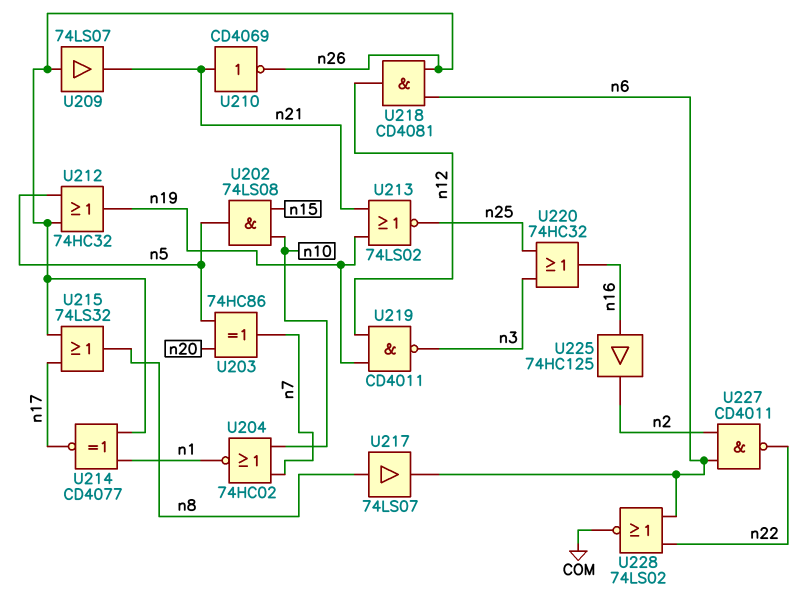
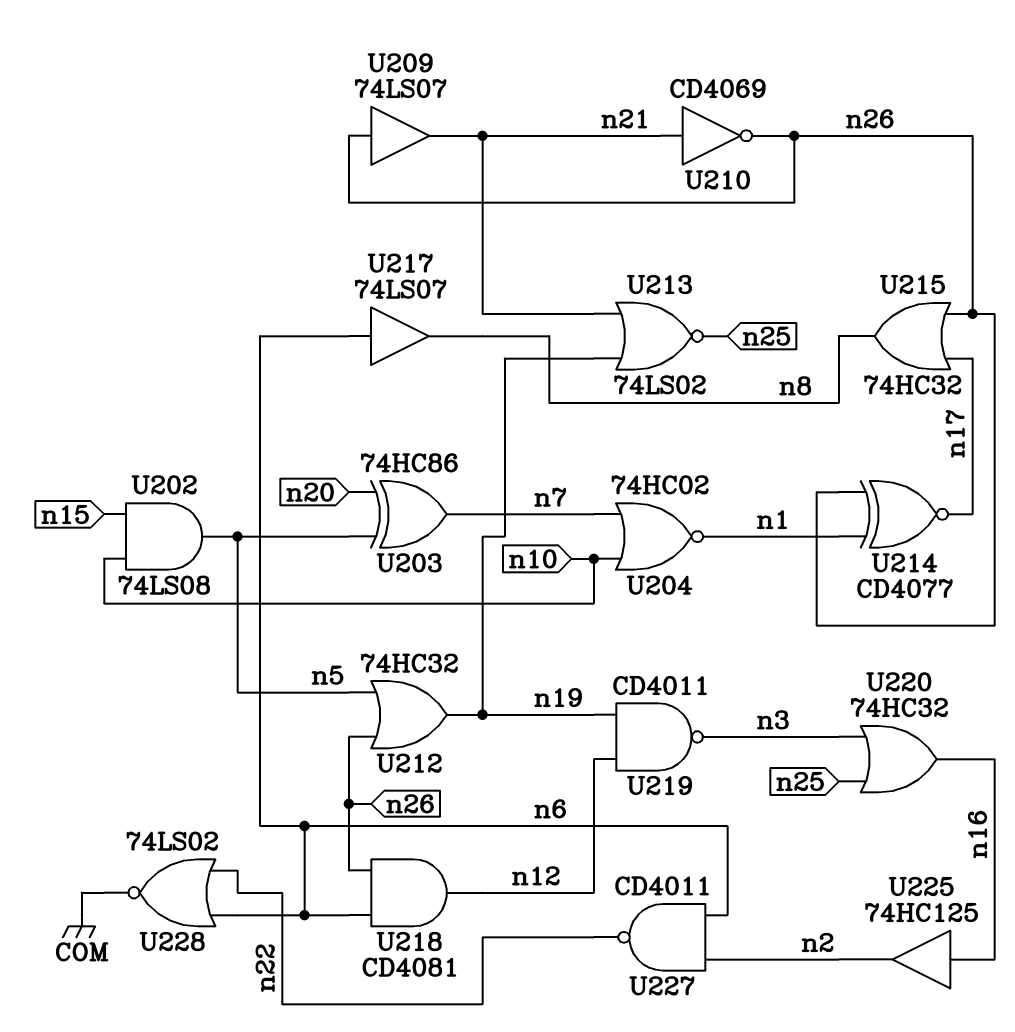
U215: OR 74LS32 (in n17, in n26, out n8) -> OR 74HC32 (in n17, in n26, out n8)
U217: buffer 74LS07 (in n8, out n6) -> buffer 74LS07 (in n6, out n8)

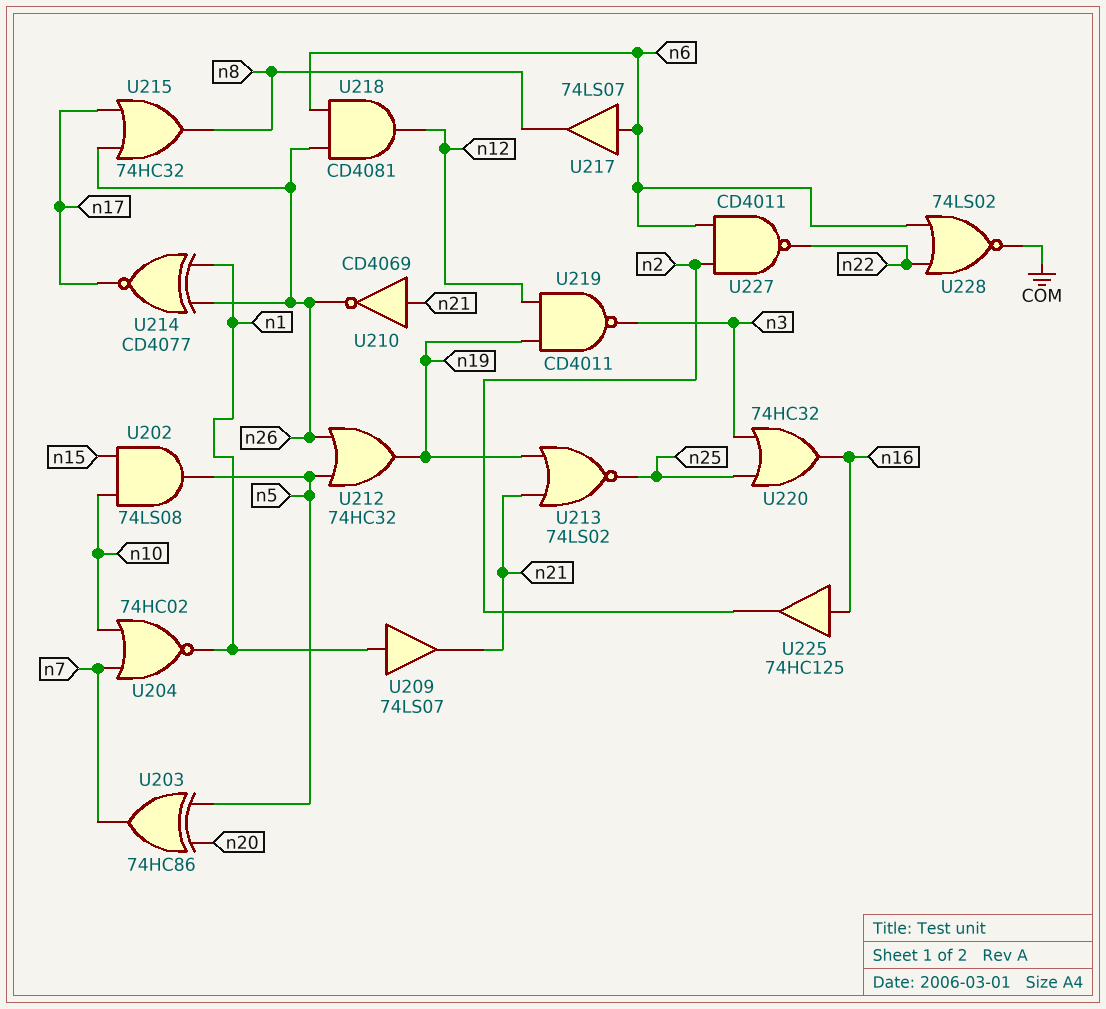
U209: buffer 74LS07 (in n26, out n21) -> buffer 74LS07 (in n1, out n21)

